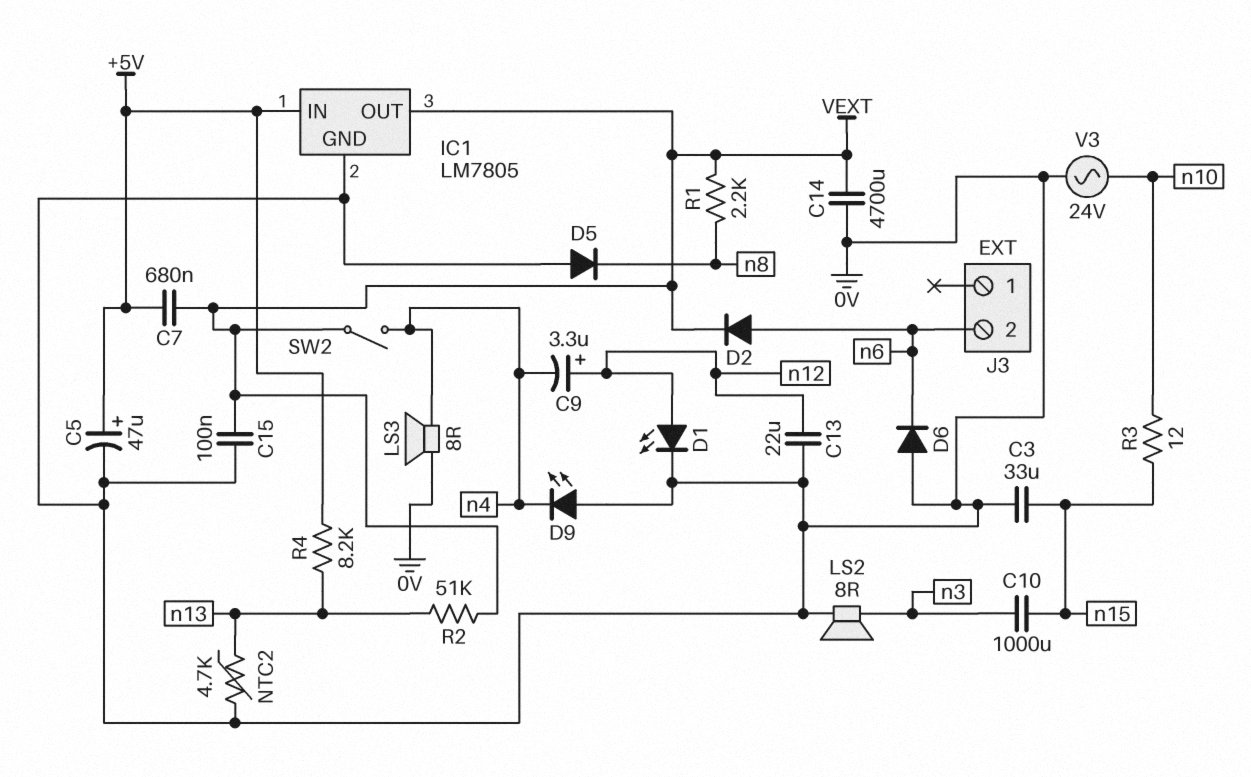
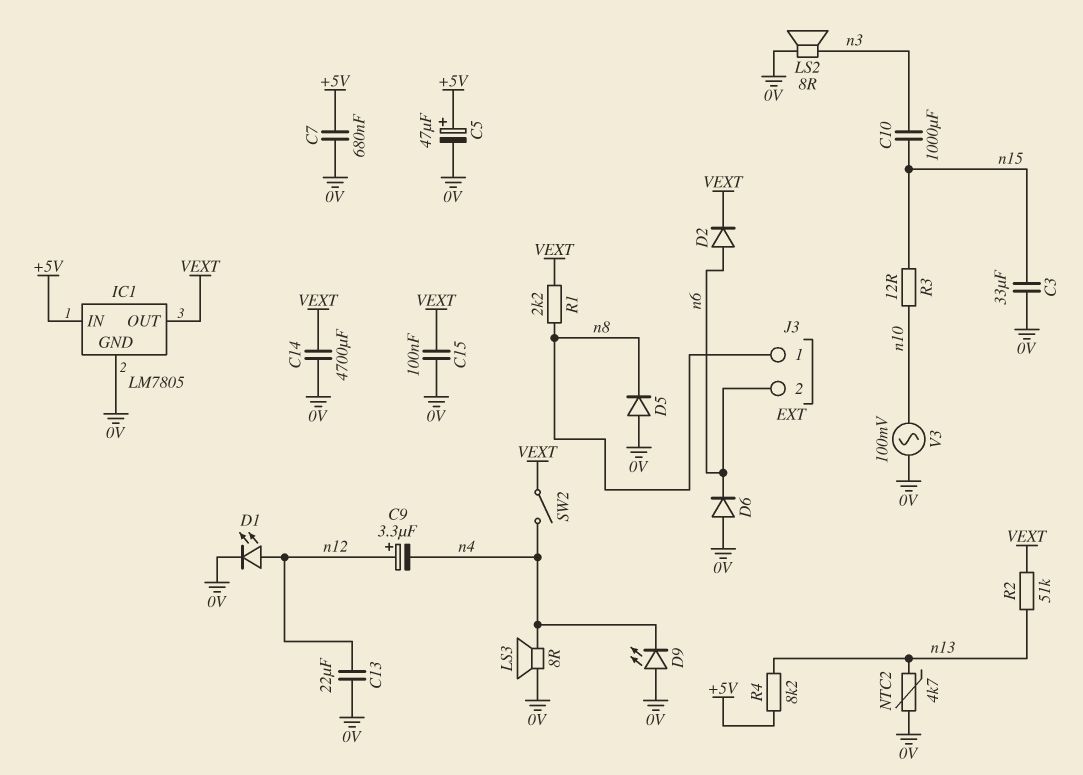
C7: 680nF (+5V, VEXT) -> 680nF (+5V, 0V)
J3 pin 1: none -> n8
V3: AC 24V (0V, n10) -> AC 100mV (0V, n10)

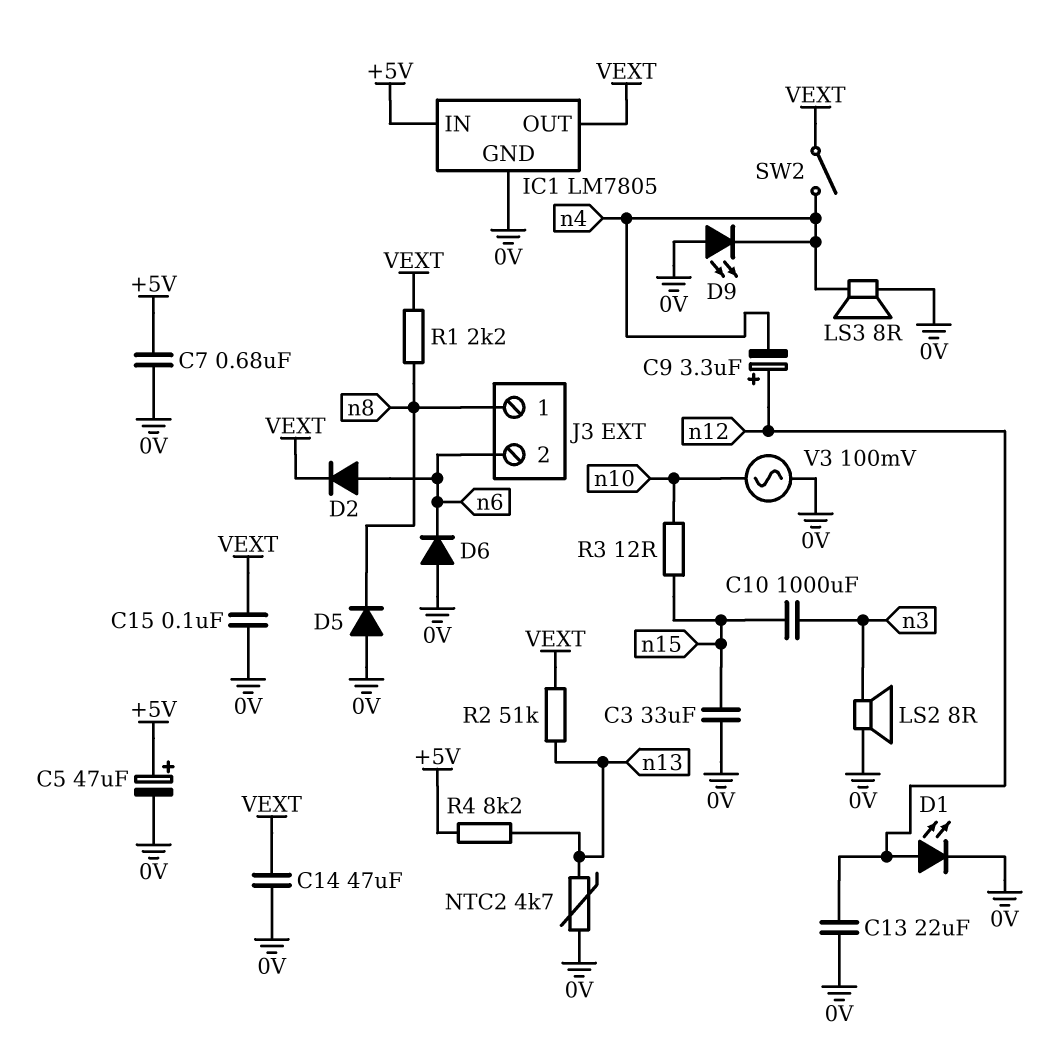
C14: 4700uF (0V, VEXT) -> 47uF (0V, VEXT)

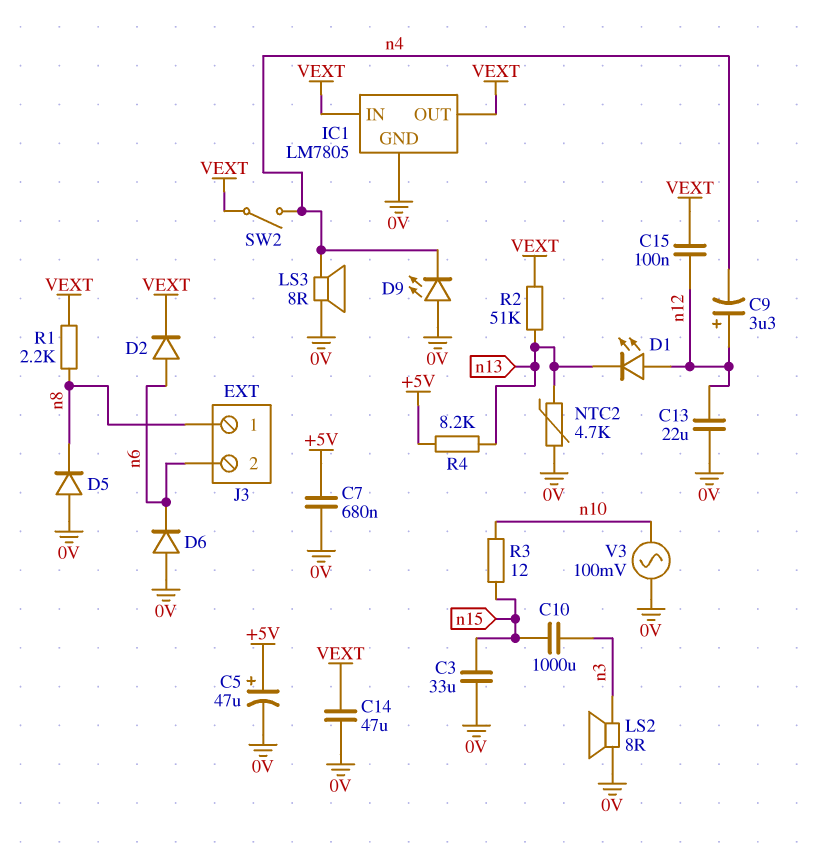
C15: 100nF (0V, VEXT) -> 100nF (VEXT, n12)
D1: LED (A n12, K 0V) -> LED (A n12, K n13)
IC1 pin IN: +5V -> VEXT

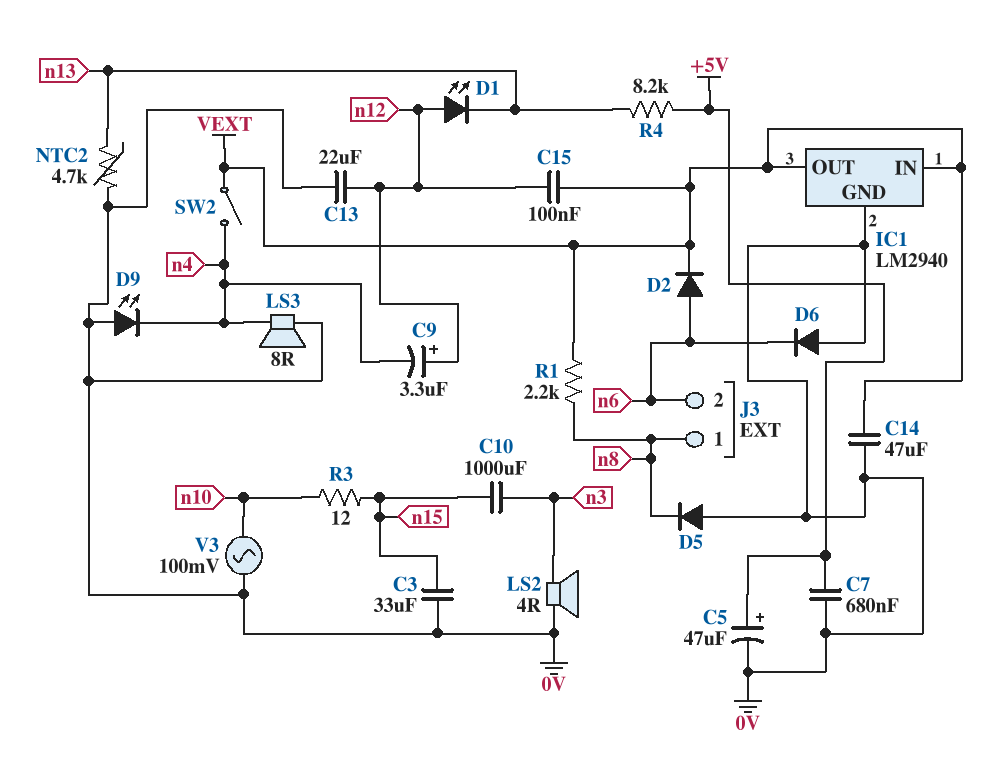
IC1: LM7805 -> LM2940
LS2: speaker 8R (0V, n3) -> speaker 4R (0V, n3)
R2: 51k (VEXT, n13) -> none

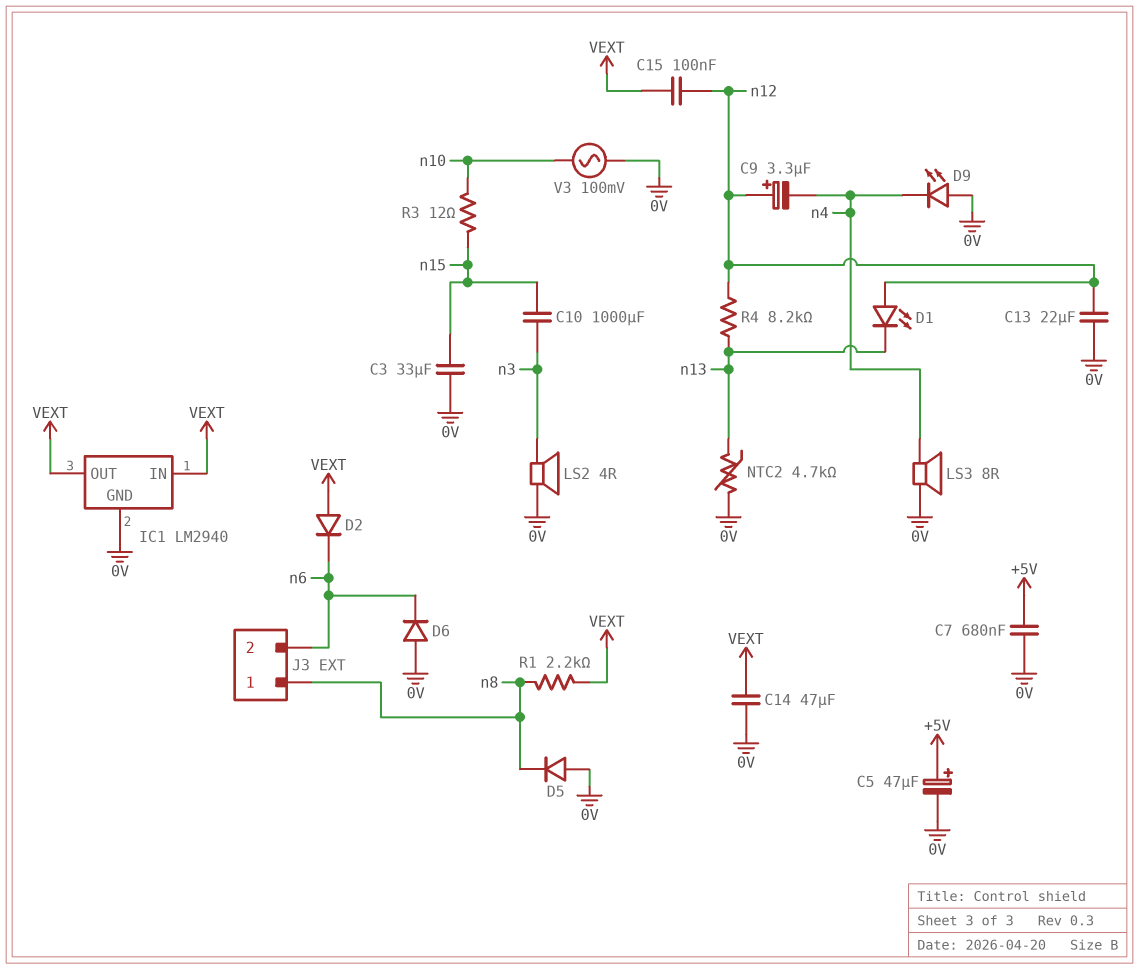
D2: diode (A n6, K VEXT) -> diode (A VEXT, K n6)
R4: 8.2k (+5V, n13) -> 8.2k (n12, n13)
SW2: switch (VEXT, n4) -> none

